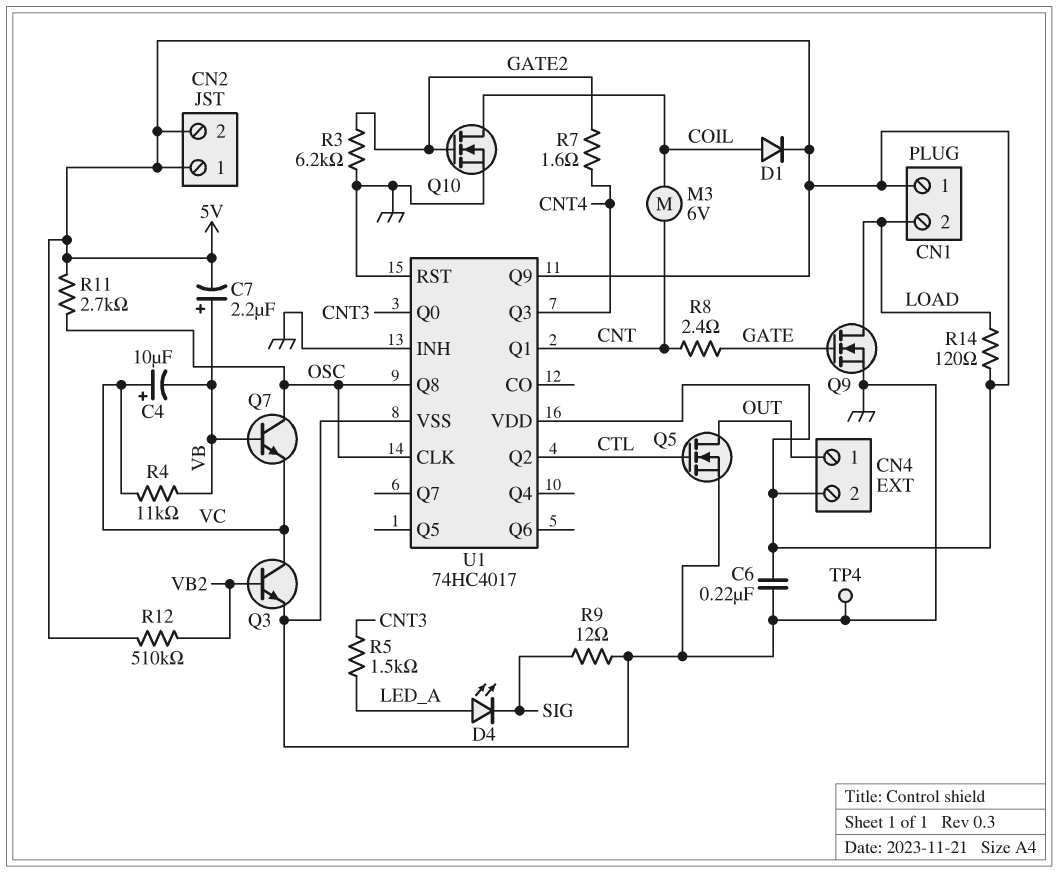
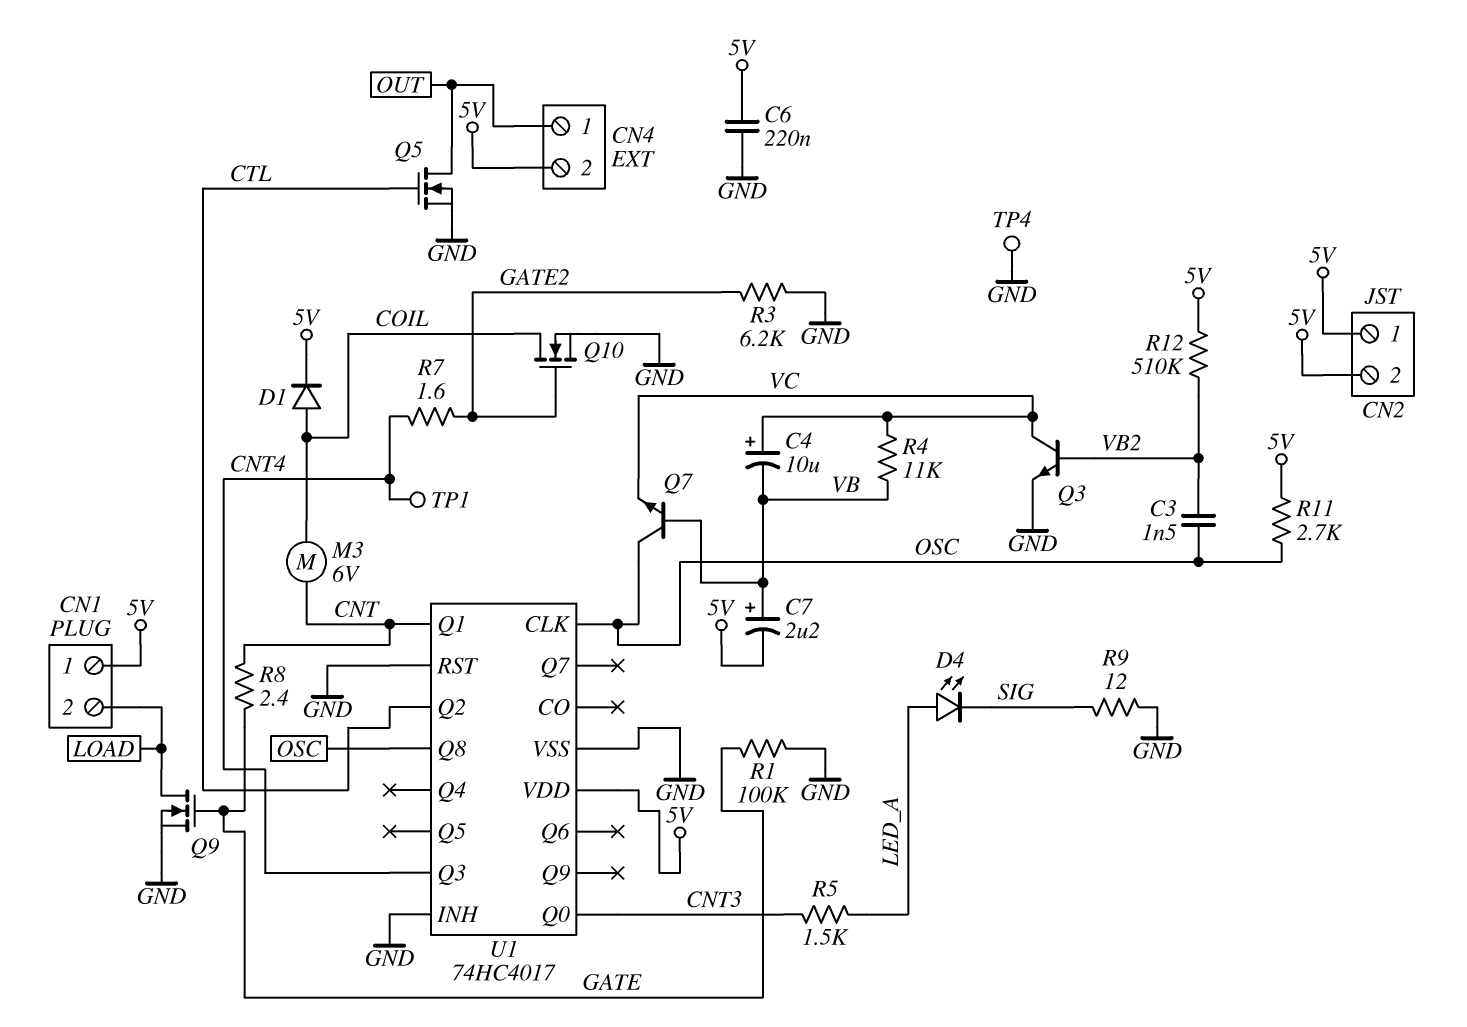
C3: none -> 1.5nF (OSC, VB2)
R1: none -> 100k (GATE, GND)
R14: 120 (5V, LOAD) -> none
TP1: none -> test point (CNT4)
U1 pin Q9: 5V -> none

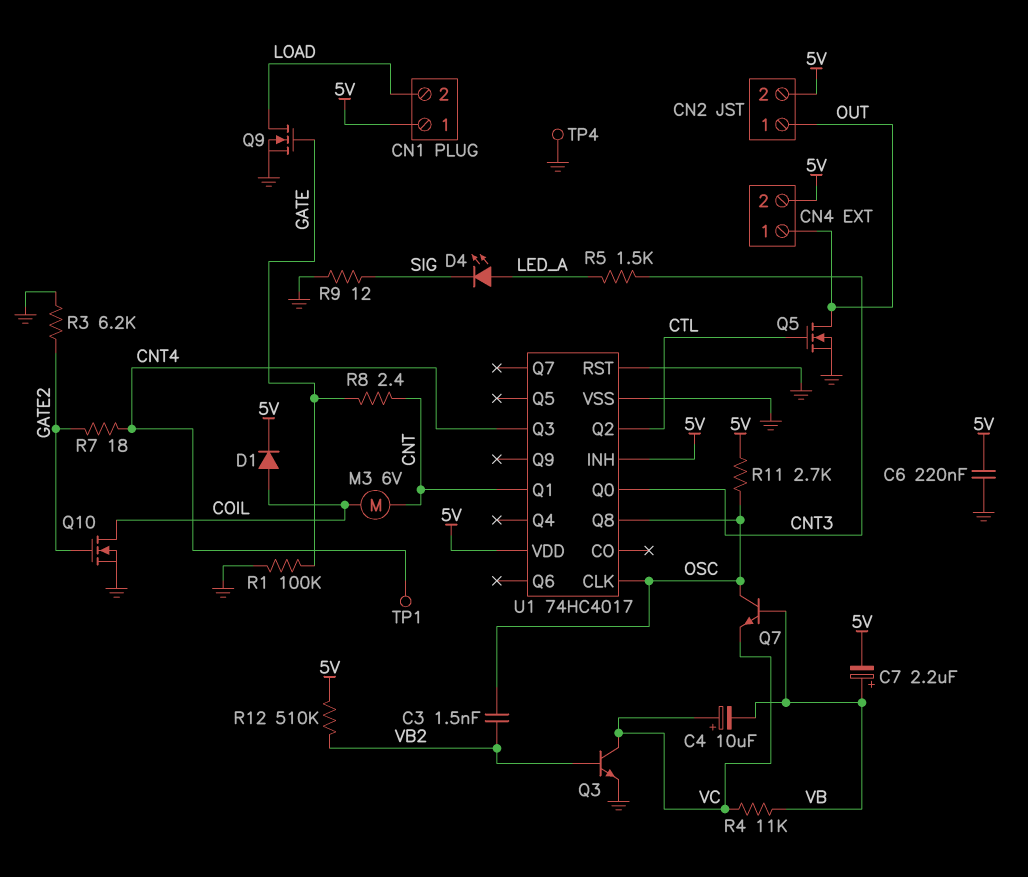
CN2 pin 1: 5V -> OUT
R7: 1.6 (CNT4, GATE2) -> 18 (CNT4, GATE2)
U1 pin INH: GND -> 5V

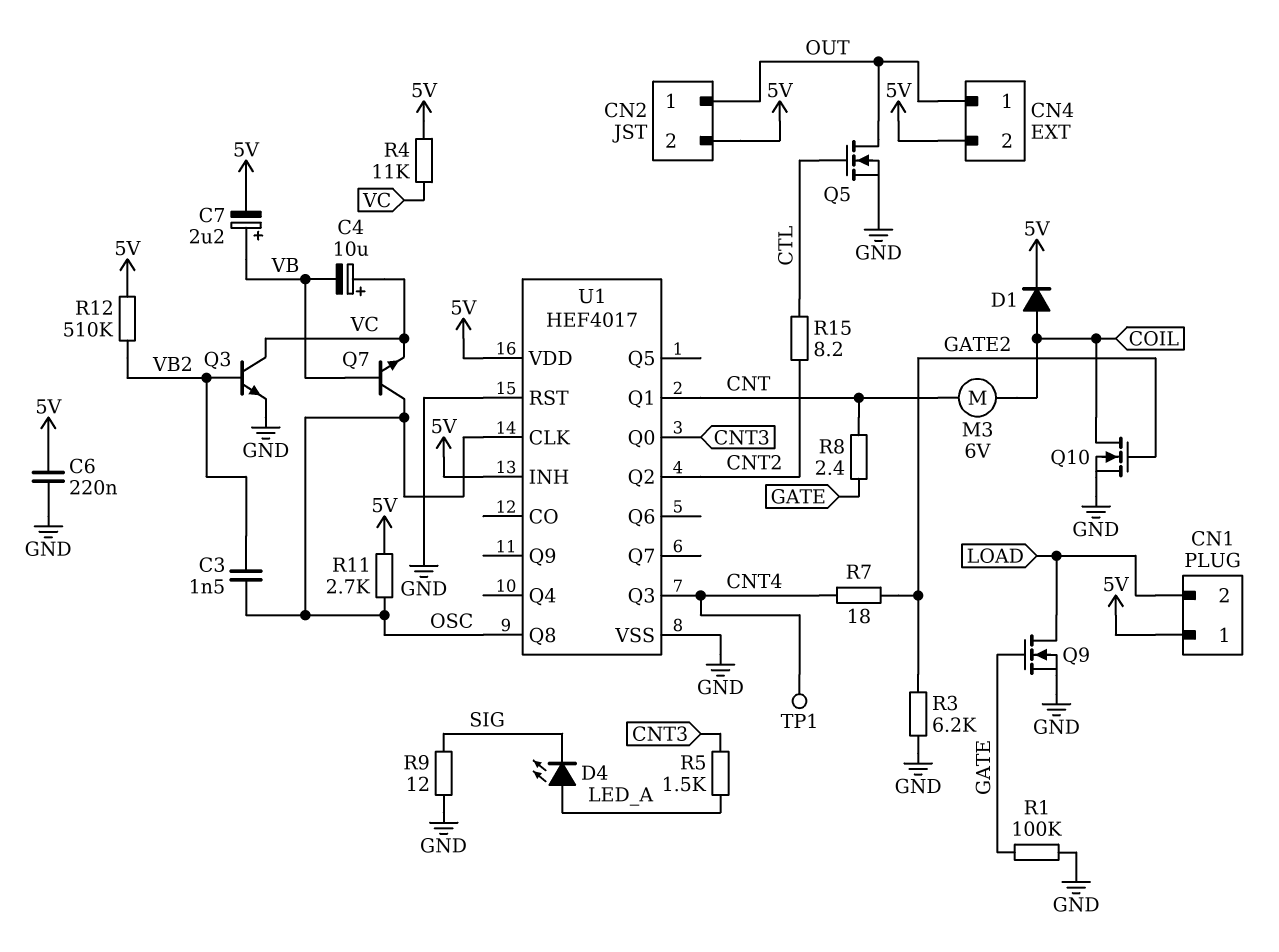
R4: 11k (VB, VC) -> 11k (5V, VC)
R15: none -> 8.2 (CNT2, CTL)
TP4: test point (GND) -> none
U1: 74HC4017 -> HEF4017
U1 pin Q2: CTL -> CNT2

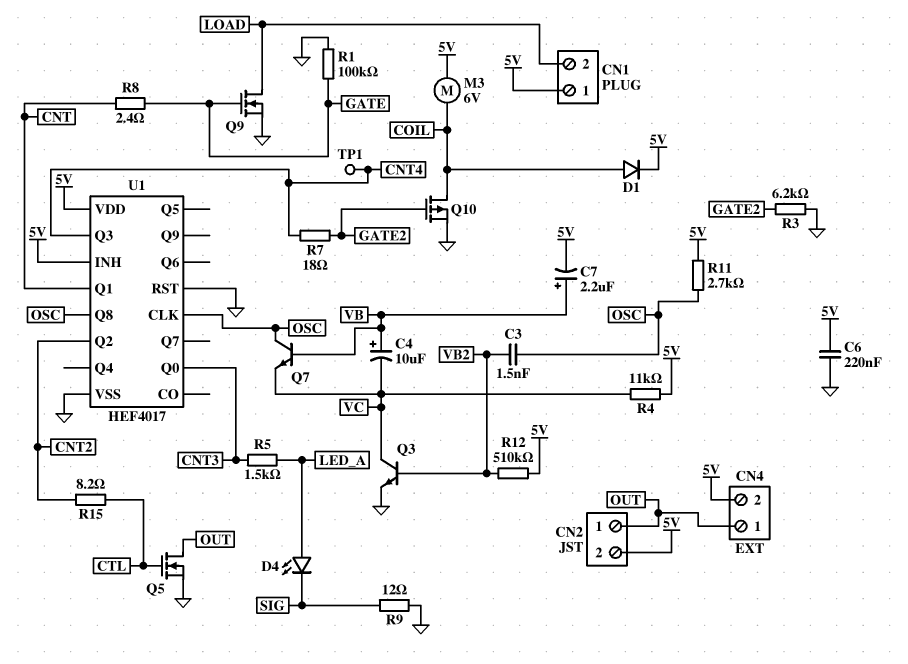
C4: 10uF (plus VC, minus VB) -> 10uF (plus VB, minus VC)
M3: motor 6V (CNT, COIL) -> motor 6V (5V, COIL)
Q10: NMOS (G GATE2, D COIL, S GND) -> PMOS (G GATE2, D COIL, S GND)

